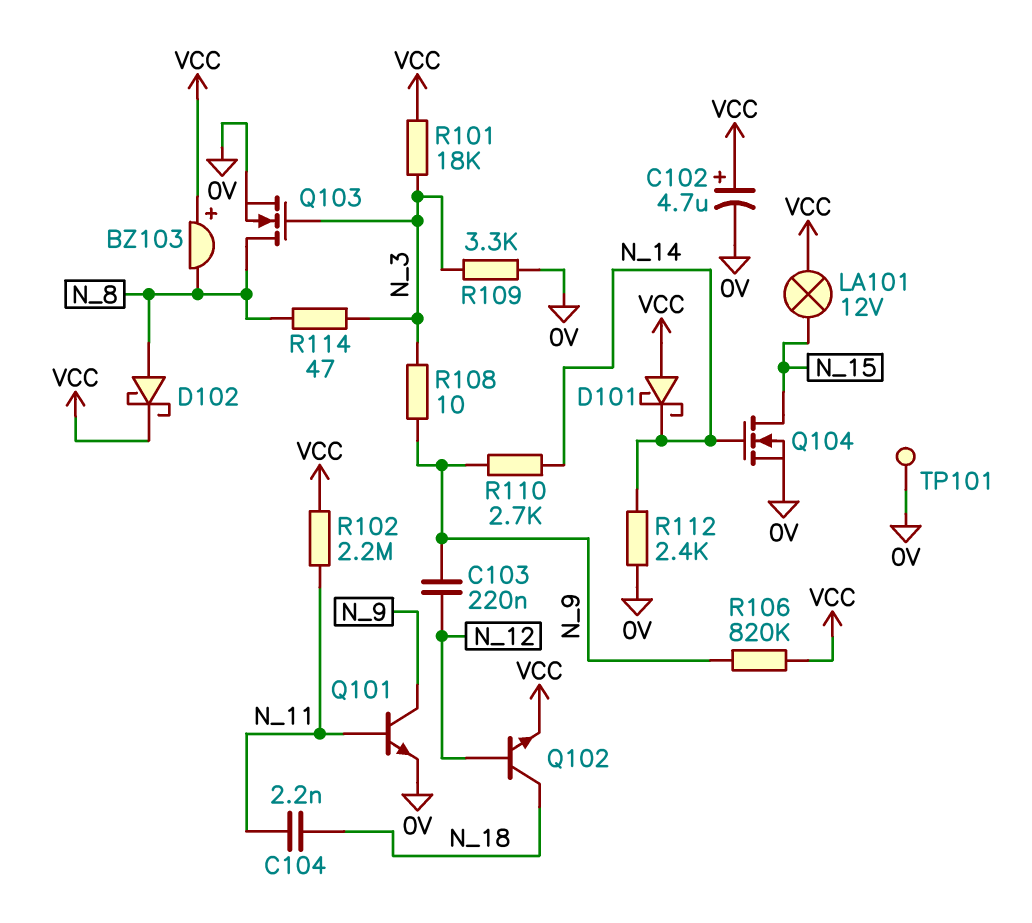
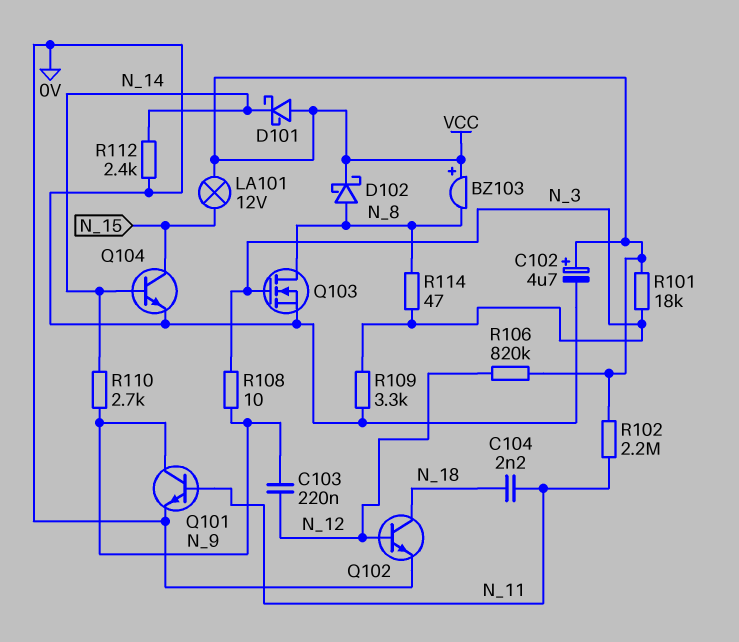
Q102: NPN (B N_12, C N_18, E VCC) -> NPN (B N_12, C N_18, E 0V)
Q104: NMOS (G N_14, D N_15, S 0V) -> NPN (B N_14, C N_15, E 0V)
R106: 820k (N_9, VCC) -> 820k (N_12, VCC)
TP101: test point (0V) -> none

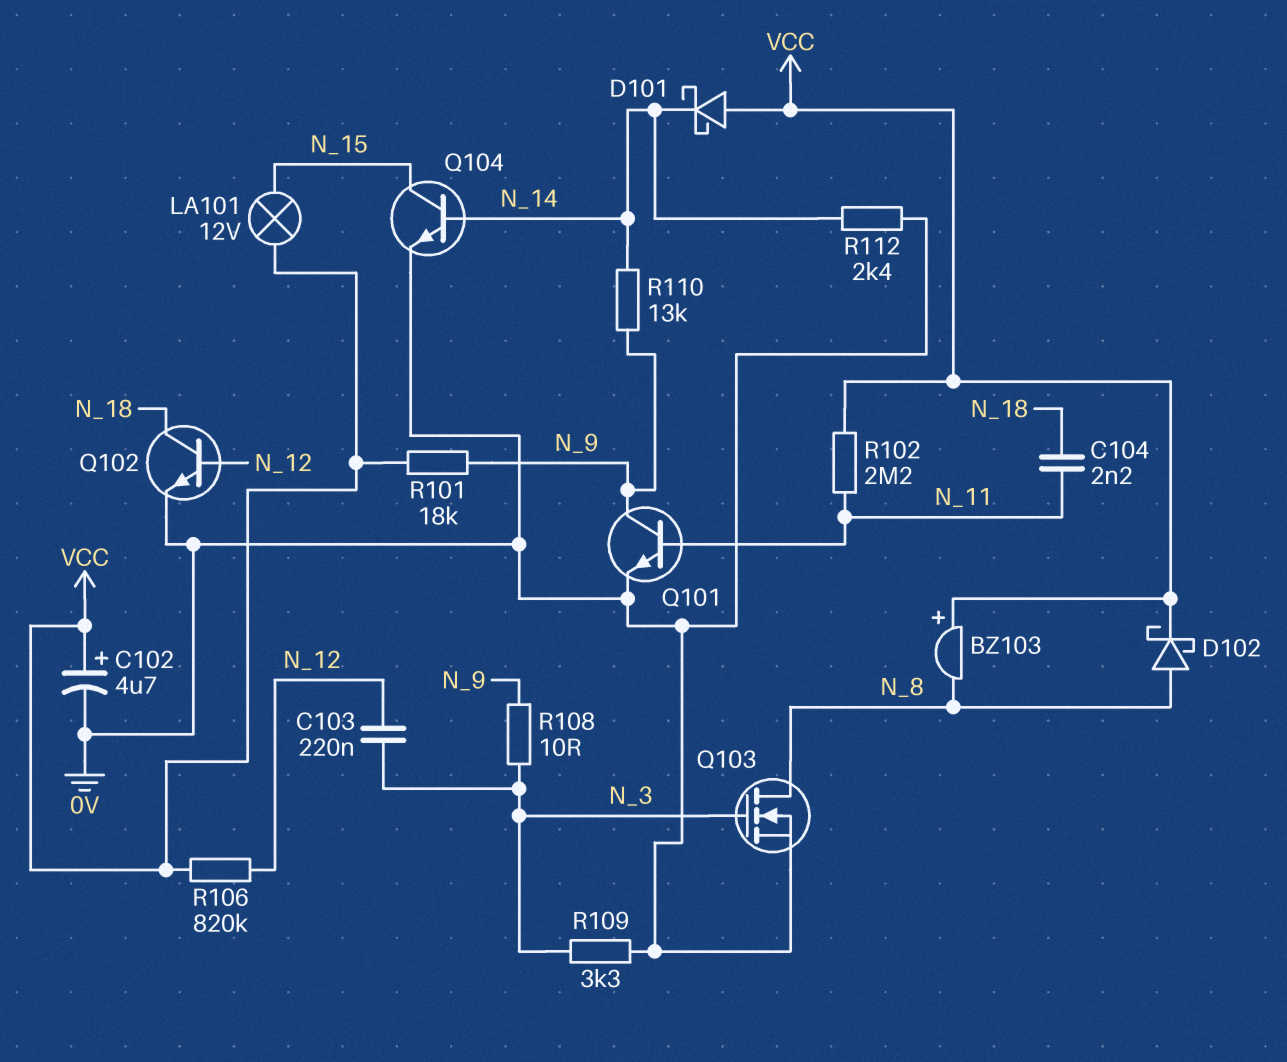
C103: 220nF (N_9, N_12) -> 220nF (N_3, N_12)
R101: 18k (N_3, VCC) -> 18k (N_9, VCC)
R110: 2.7k (N_9, N_14) -> 13k (N_9, N_14)
R114: 47 (N_3, N_8) -> none

